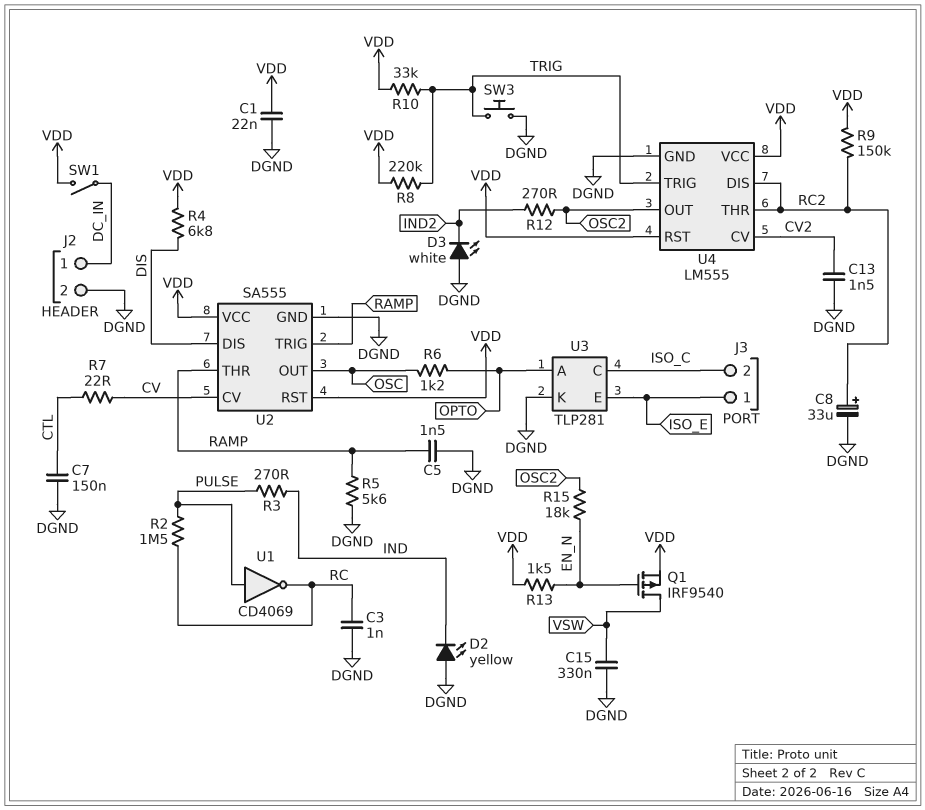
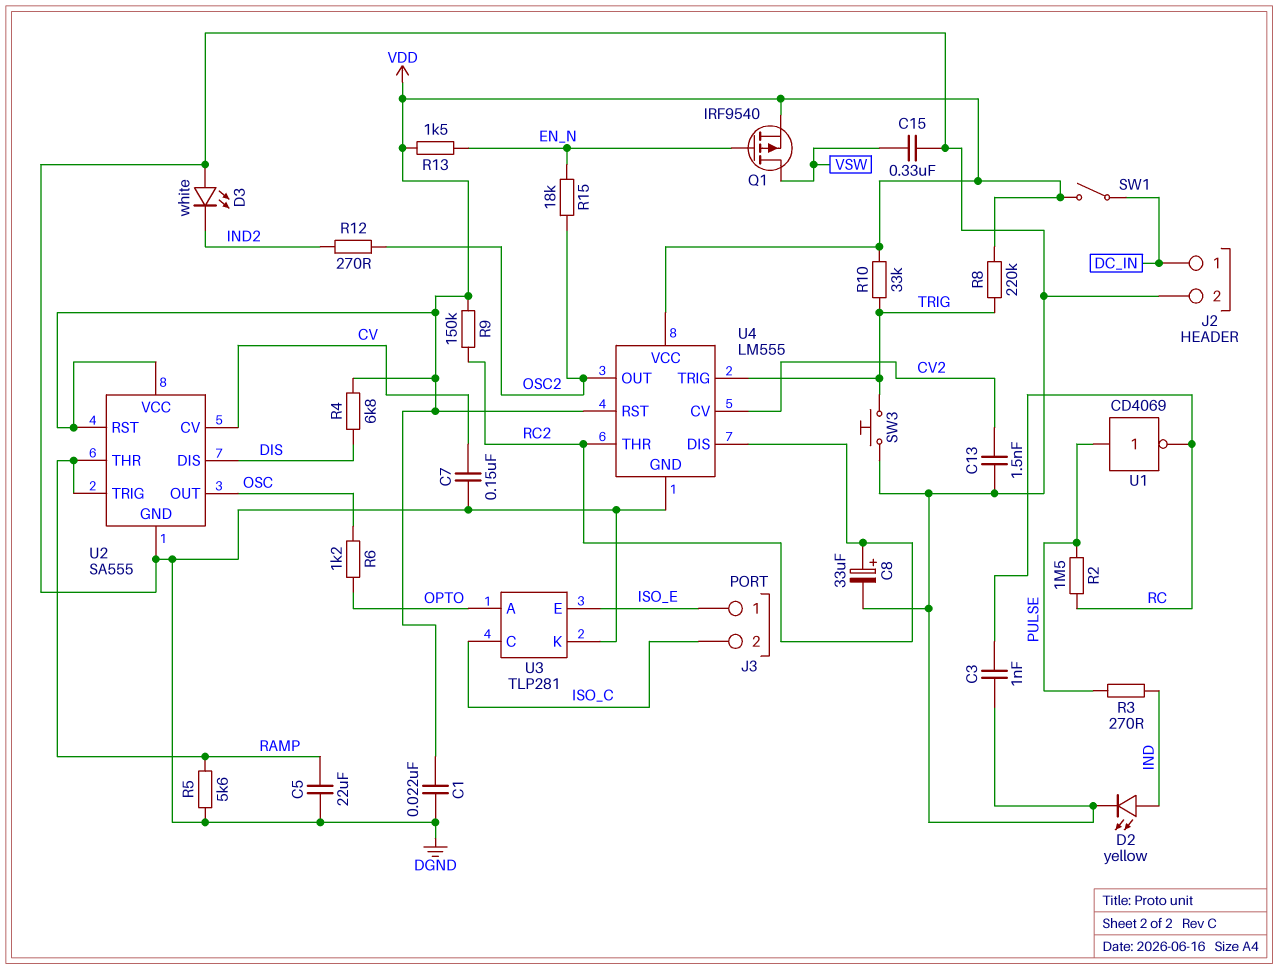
C5: 1.5nF (DGND, RAMP) -> 22uF (DGND, RAMP)
C7: 150nF (CTL, DGND) -> 150nF (CV, DGND)
D2: LED yellow (A DGND, K IND) -> LED yellow (A IND, K DGND)
R7: 22 (CTL, CV) -> none

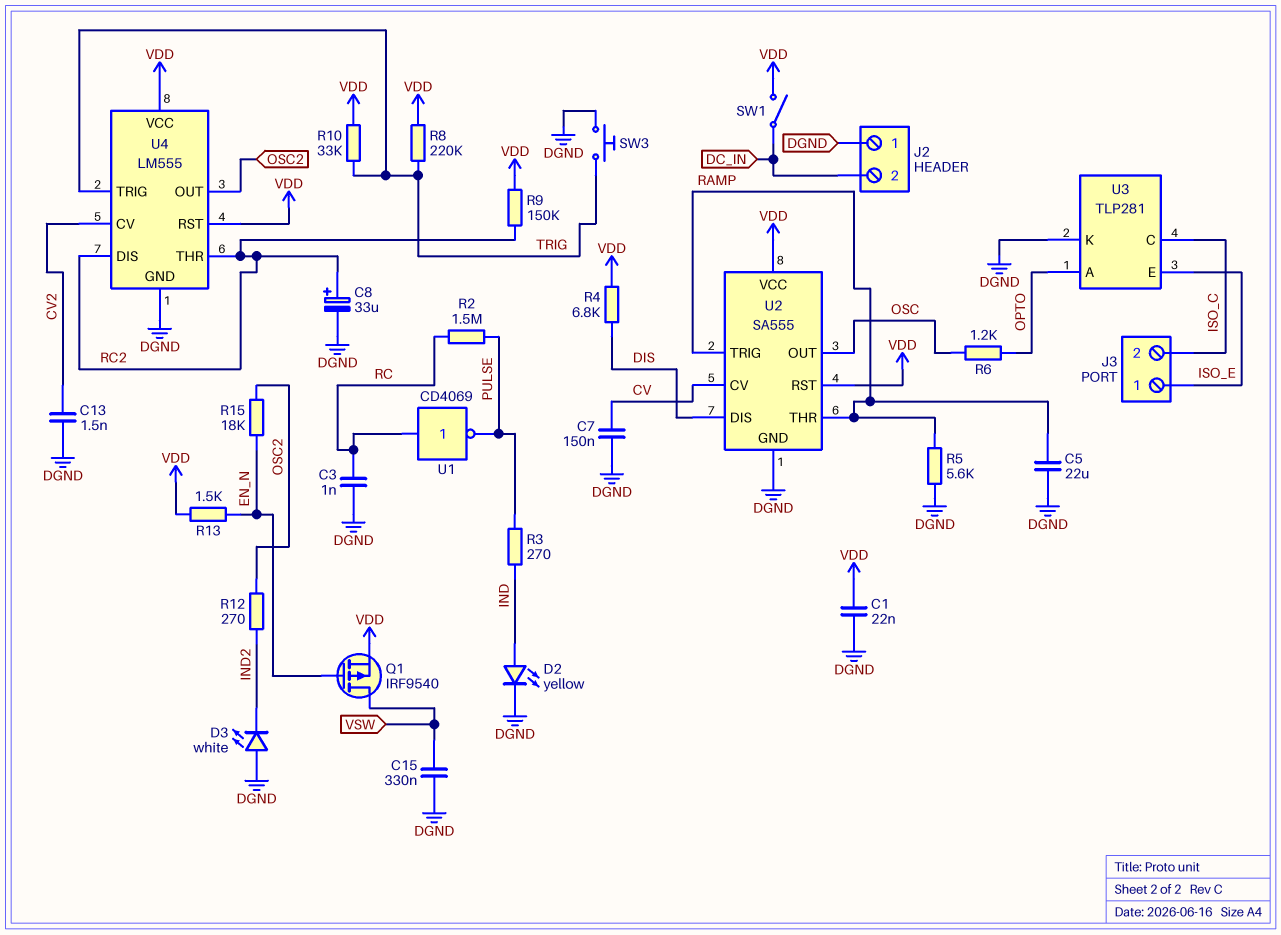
J2 pin 1: DC_IN -> DGND
J2 pin 2: DGND -> DC_IN
U1: NOT CD4069 (in PULSE, out RC) -> NOT CD4069 (in RC, out PULSE)

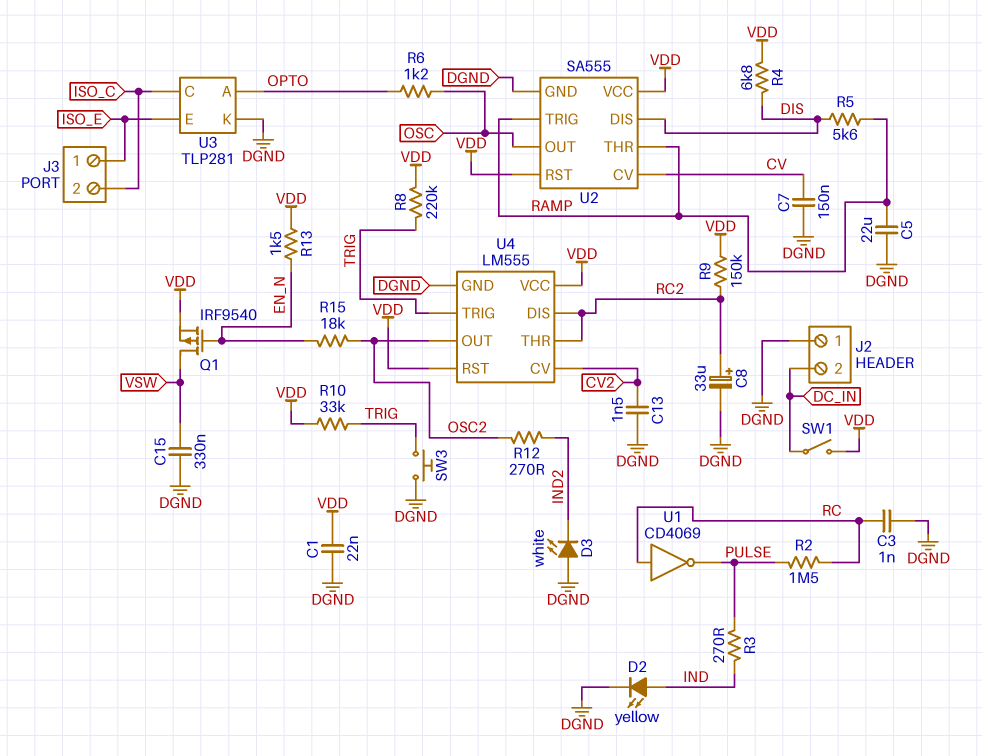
R5: 5.6k (DGND, RAMP) -> 5.6k (DIS, RAMP)

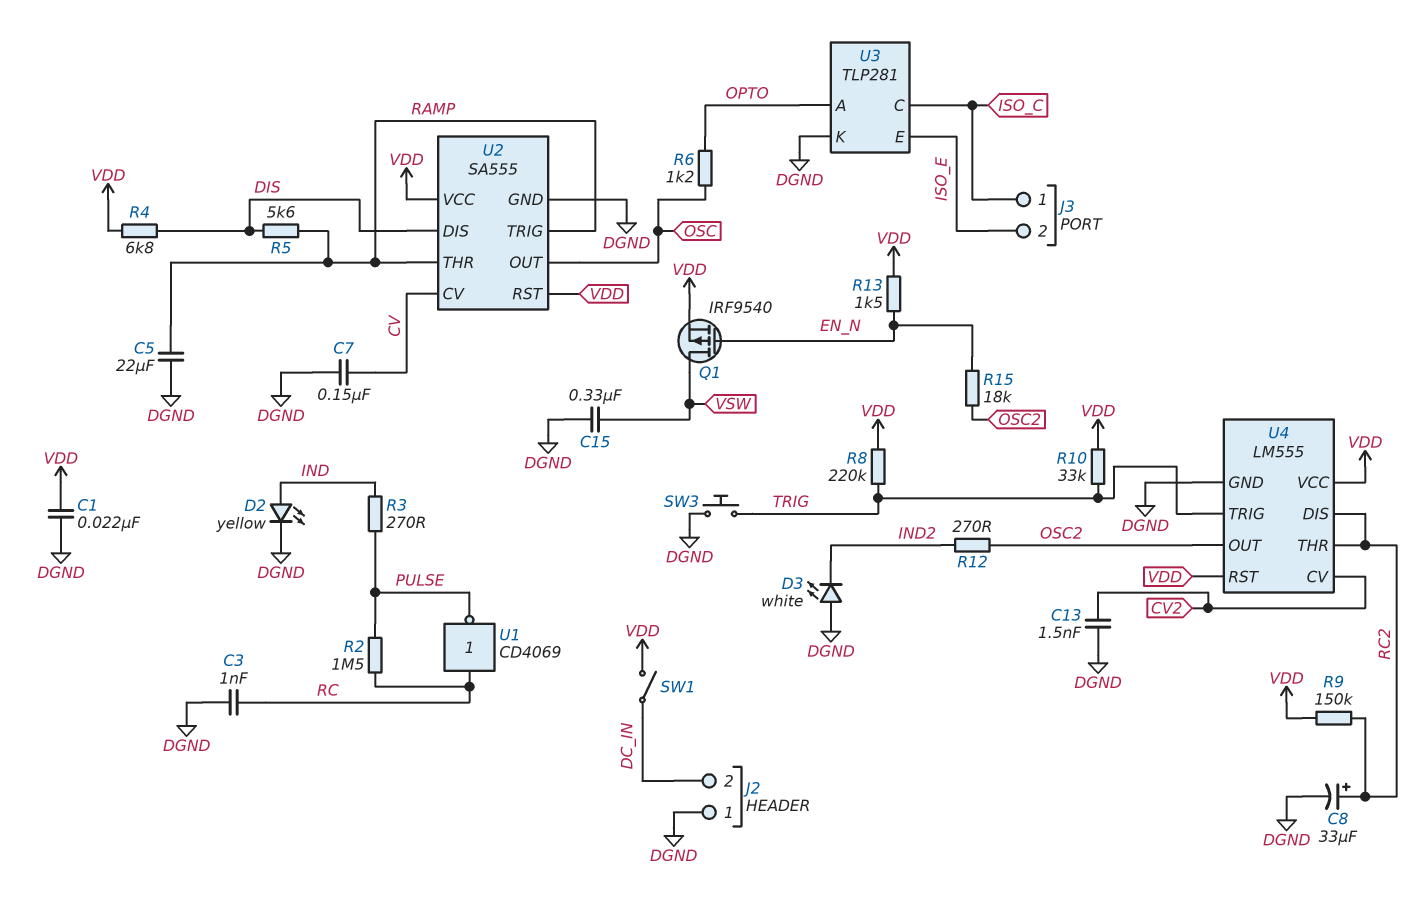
J3 pin 1: ISO_E -> ISO_C
J3 pin 2: ISO_C -> ISO_E

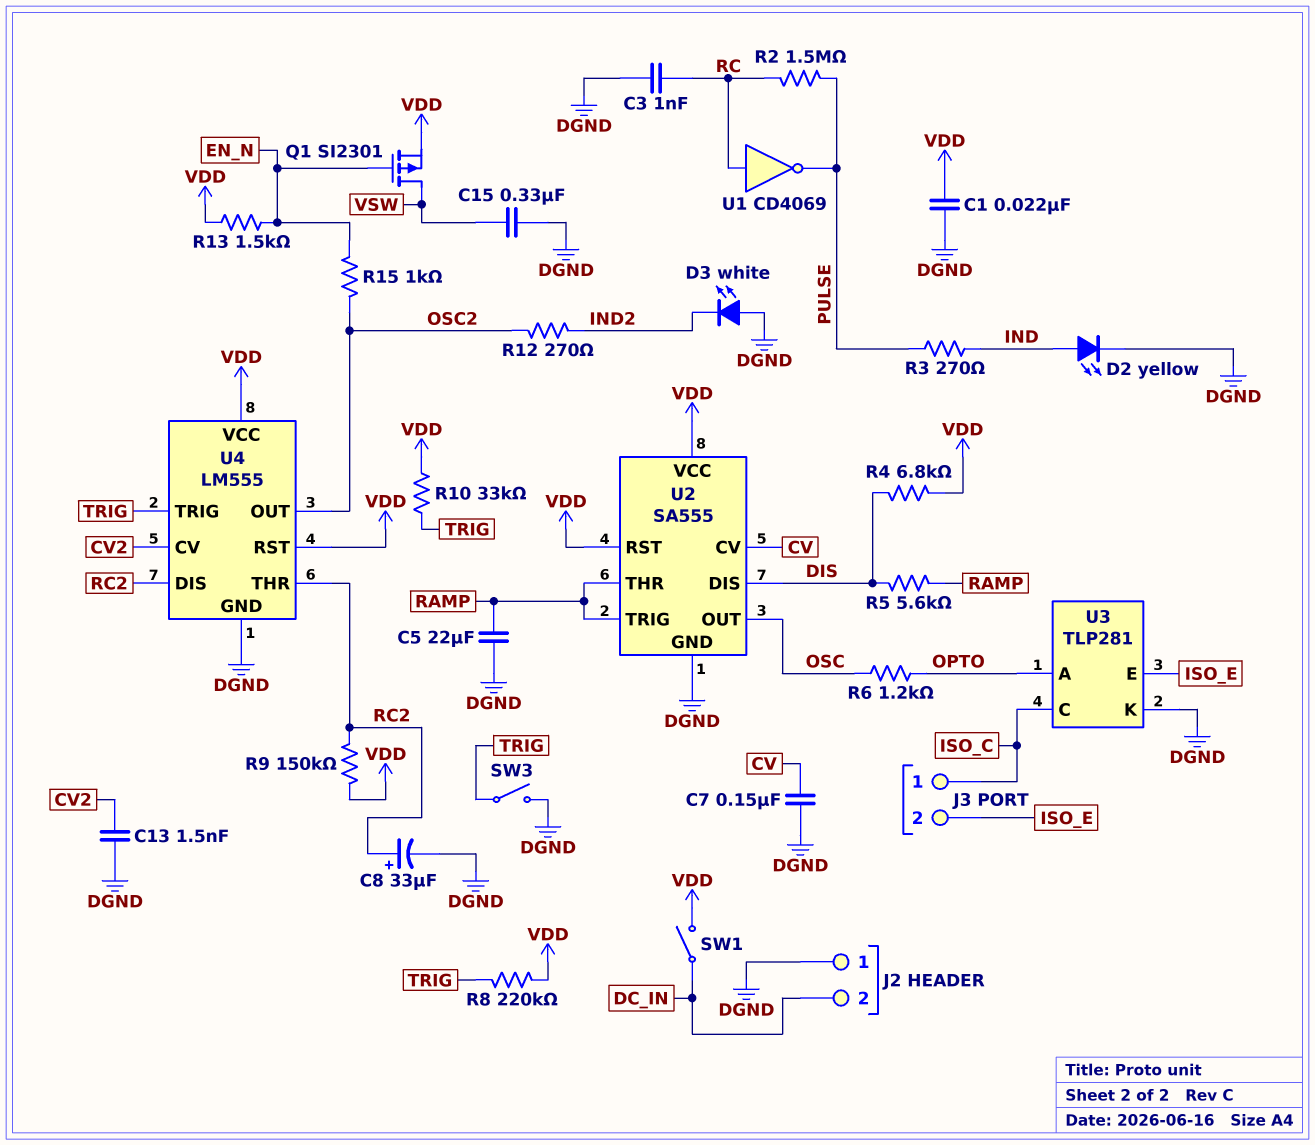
Q1: PMOS IRF9540 (G EN_N, D VSW, S VDD) -> PMOS SI2301 (G EN_N, D VSW, S VDD)
R15: 18k (EN_N, OSC2) -> 1k (EN_N, OSC2)
SW3: button (DGND, TRIG) -> switch (DGND, TRIG)

